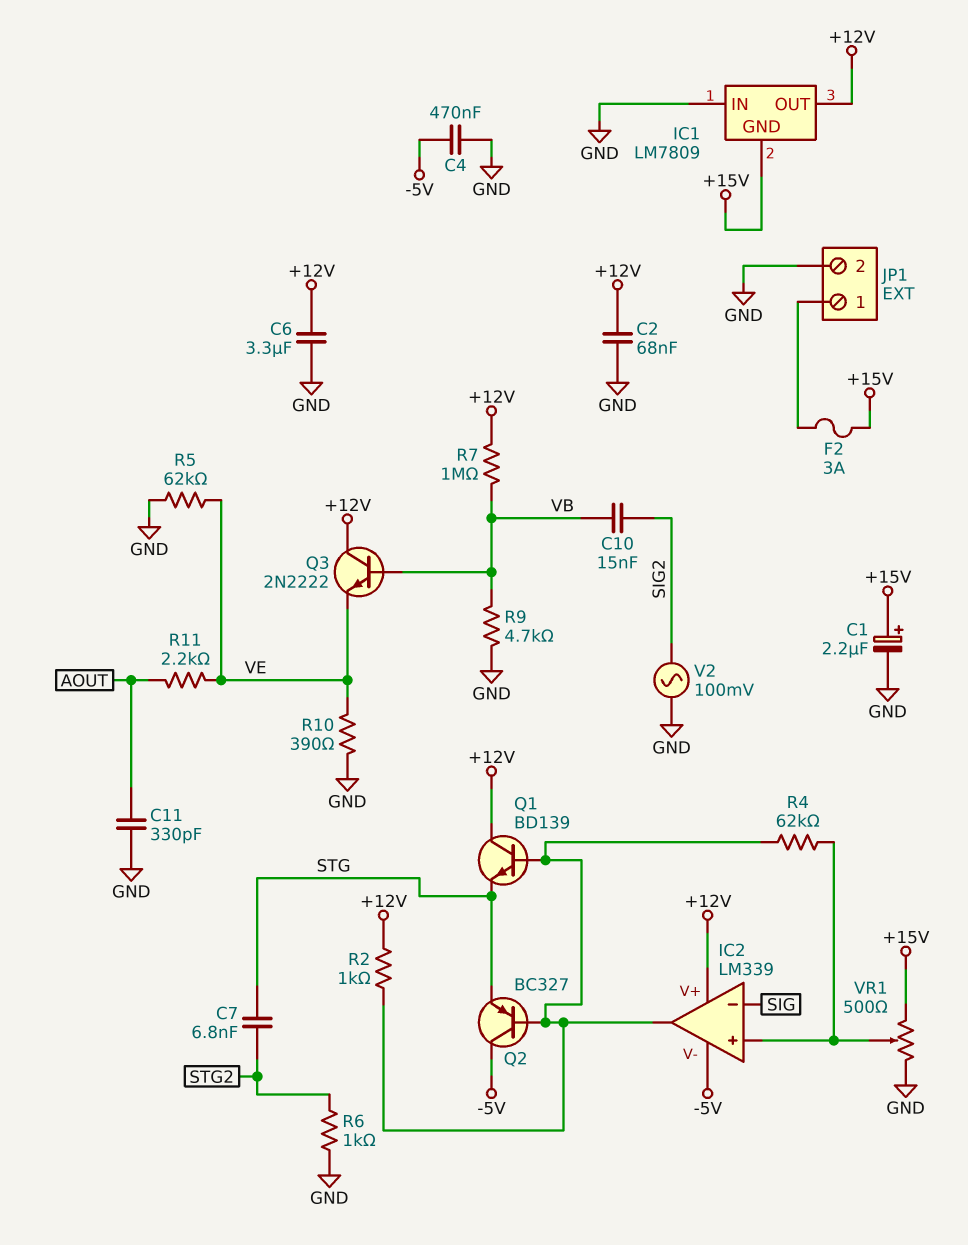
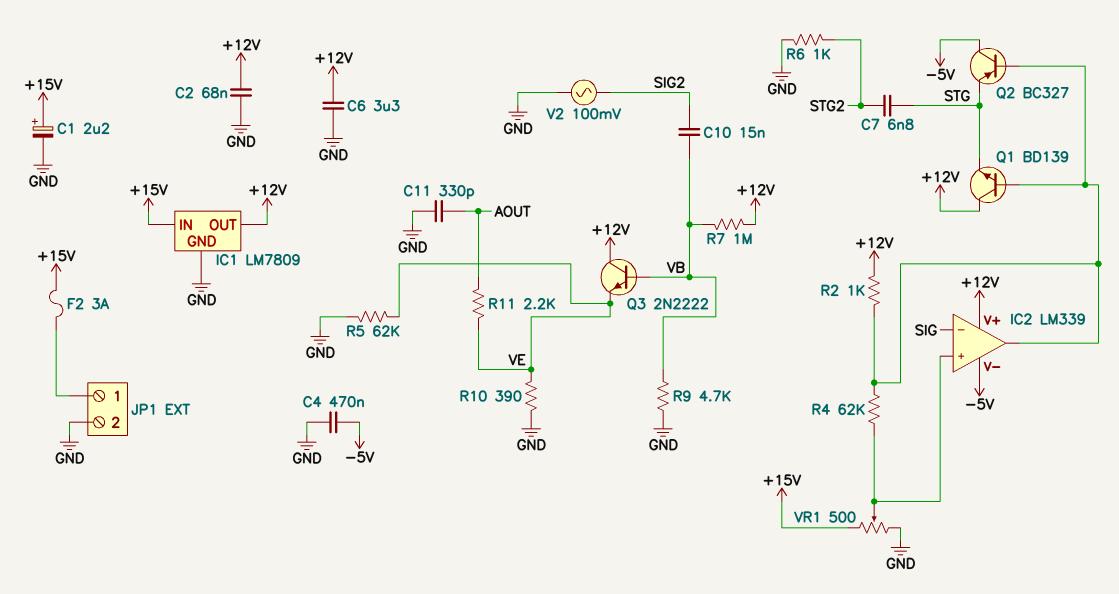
IC1 pin GND: +15V -> GND
IC1 pin IN: GND -> +15V

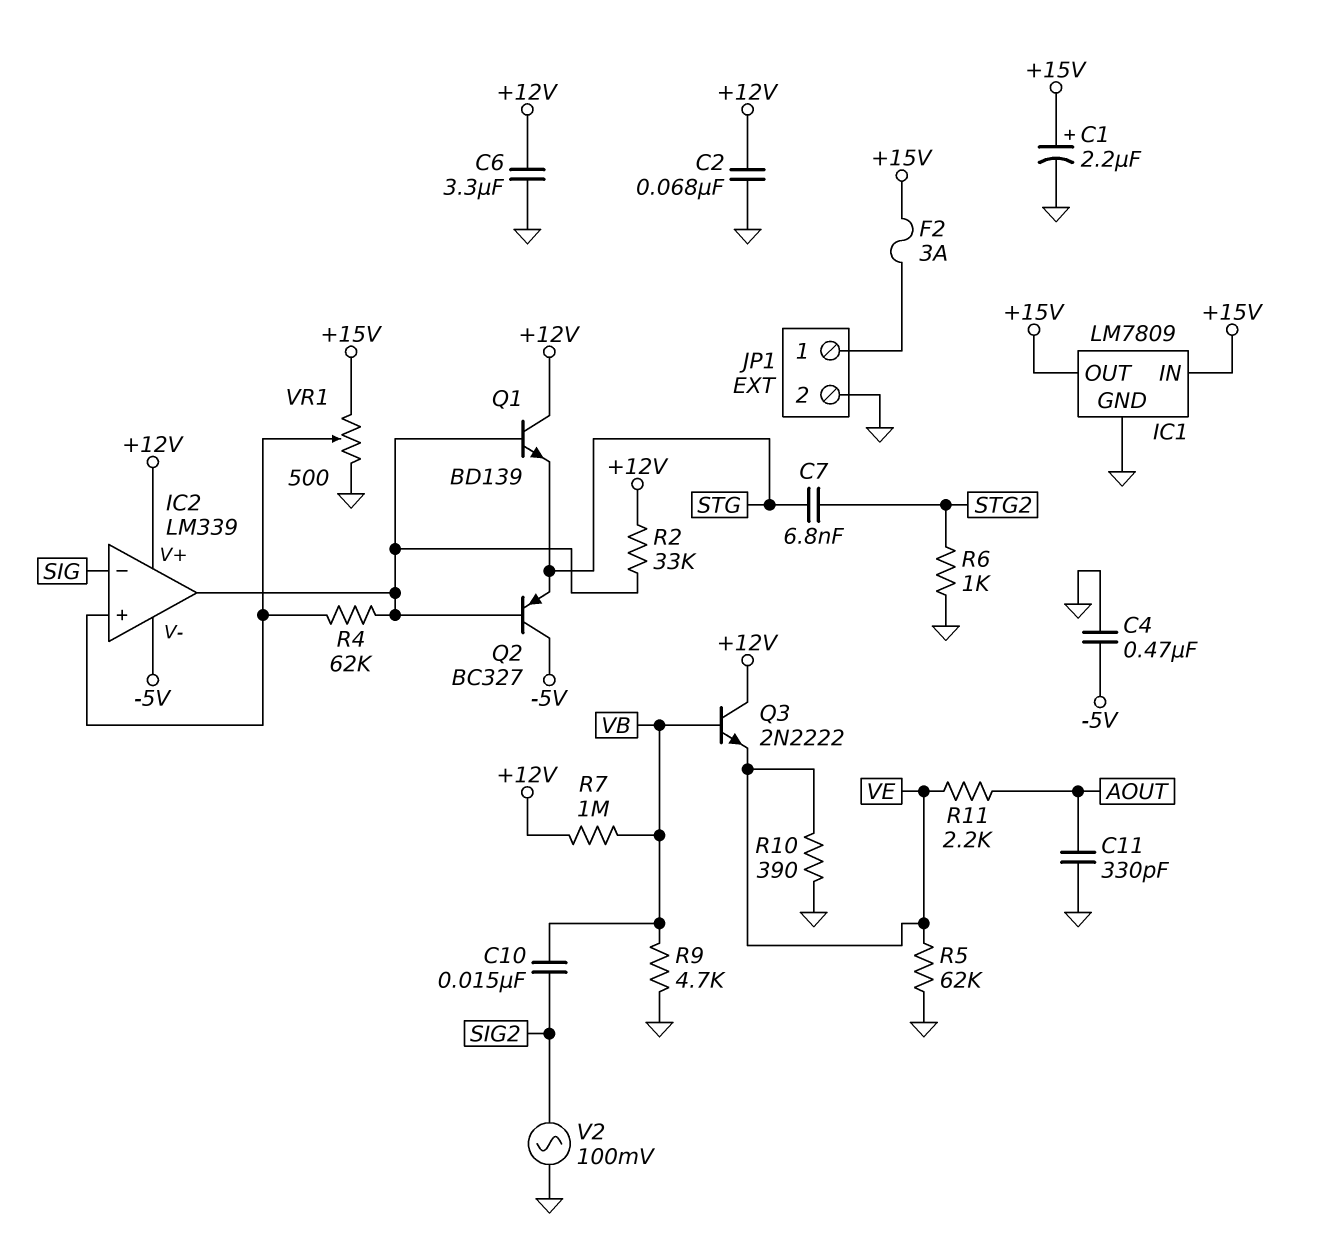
IC1 pin OUT: +12V -> +15V
R2: 1k (+12V, IC2/out) -> 33k (+12V, IC2/out)

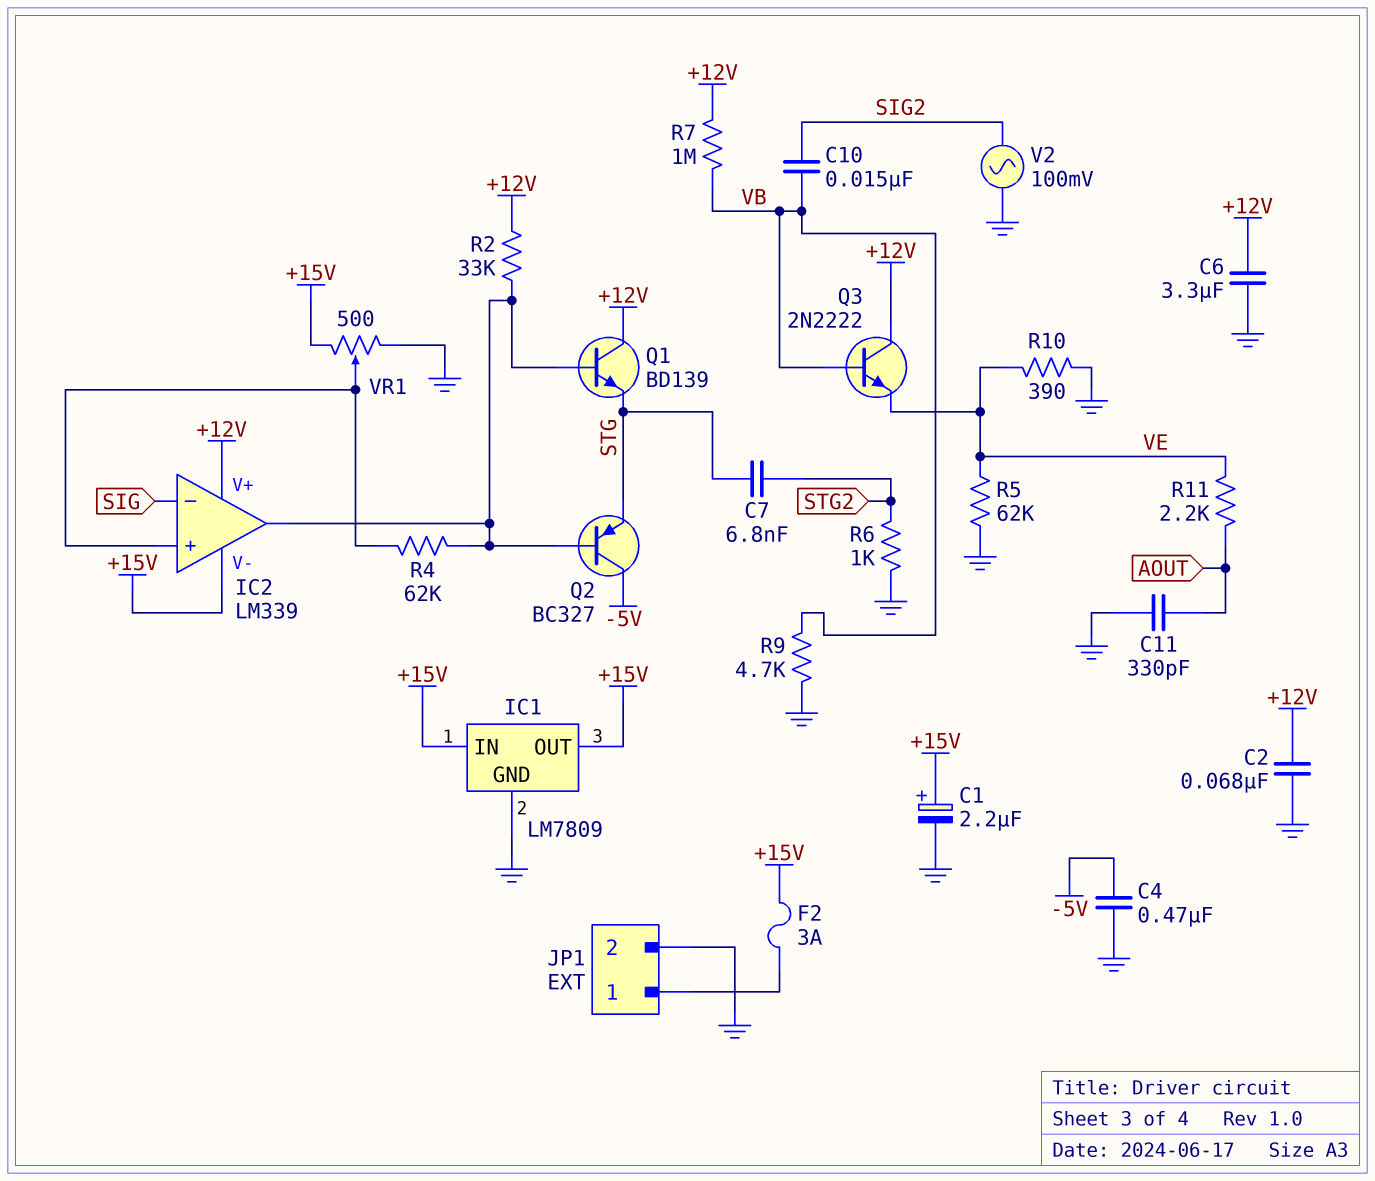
IC2 pin V-: -5V -> +15V

